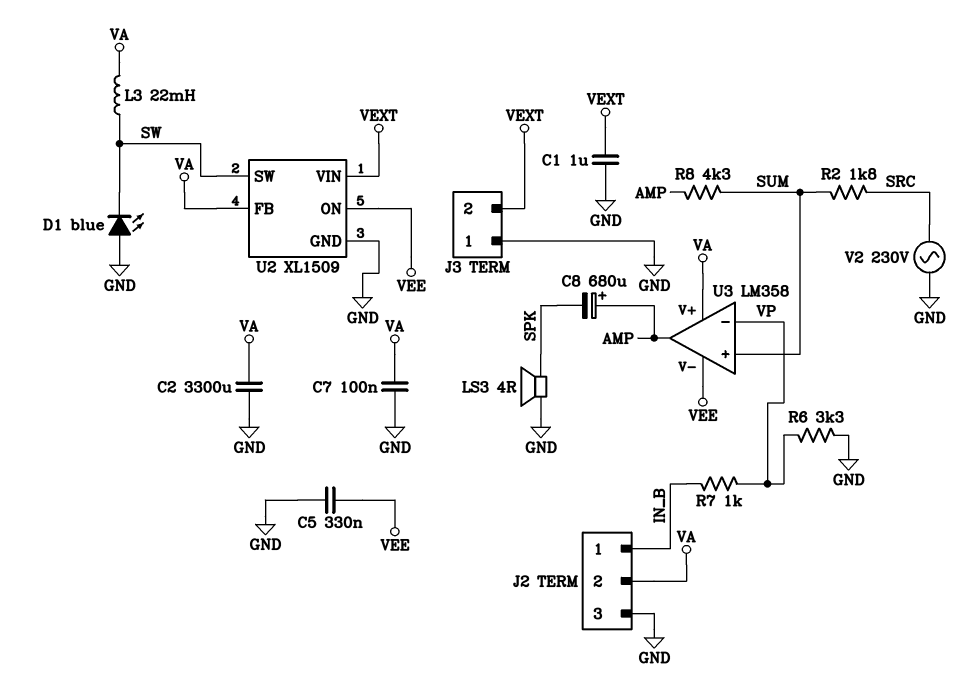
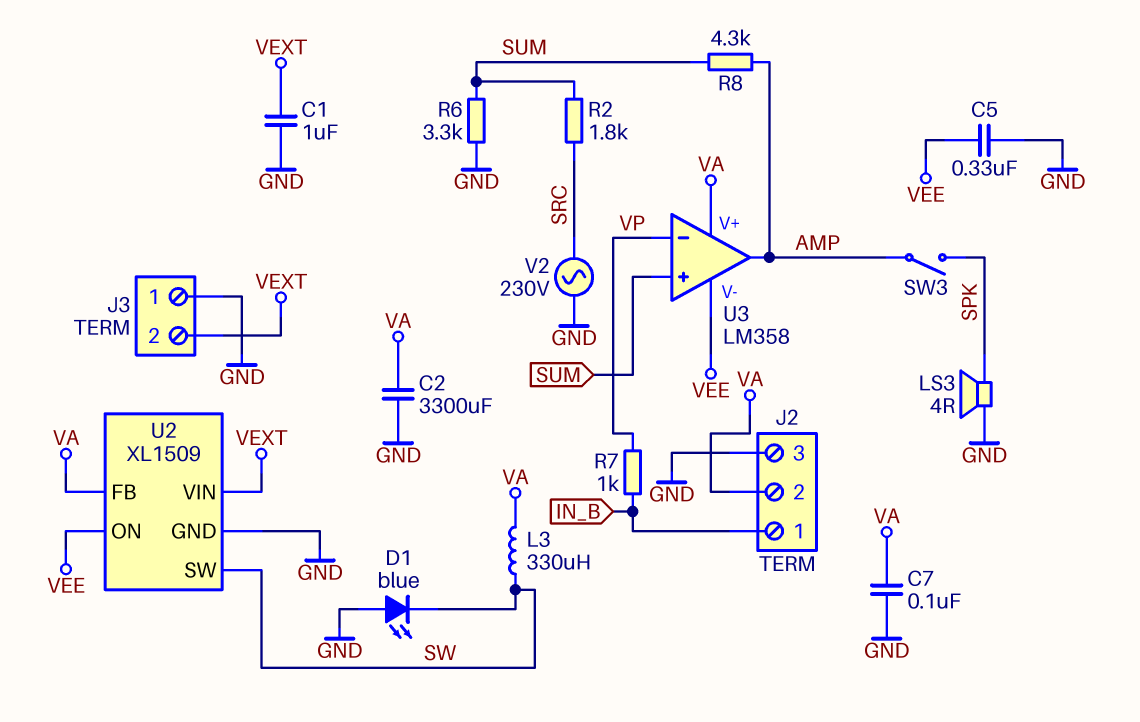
C8: 680uF (plus AMP, minus SPK) -> none
L3: 22mH (SW, VA) -> 330uH (SW, VA)
R6: 3.3k (GND, VP) -> 3.3k (GND, SUM)
SW3: none -> switch (AMP, SPK)

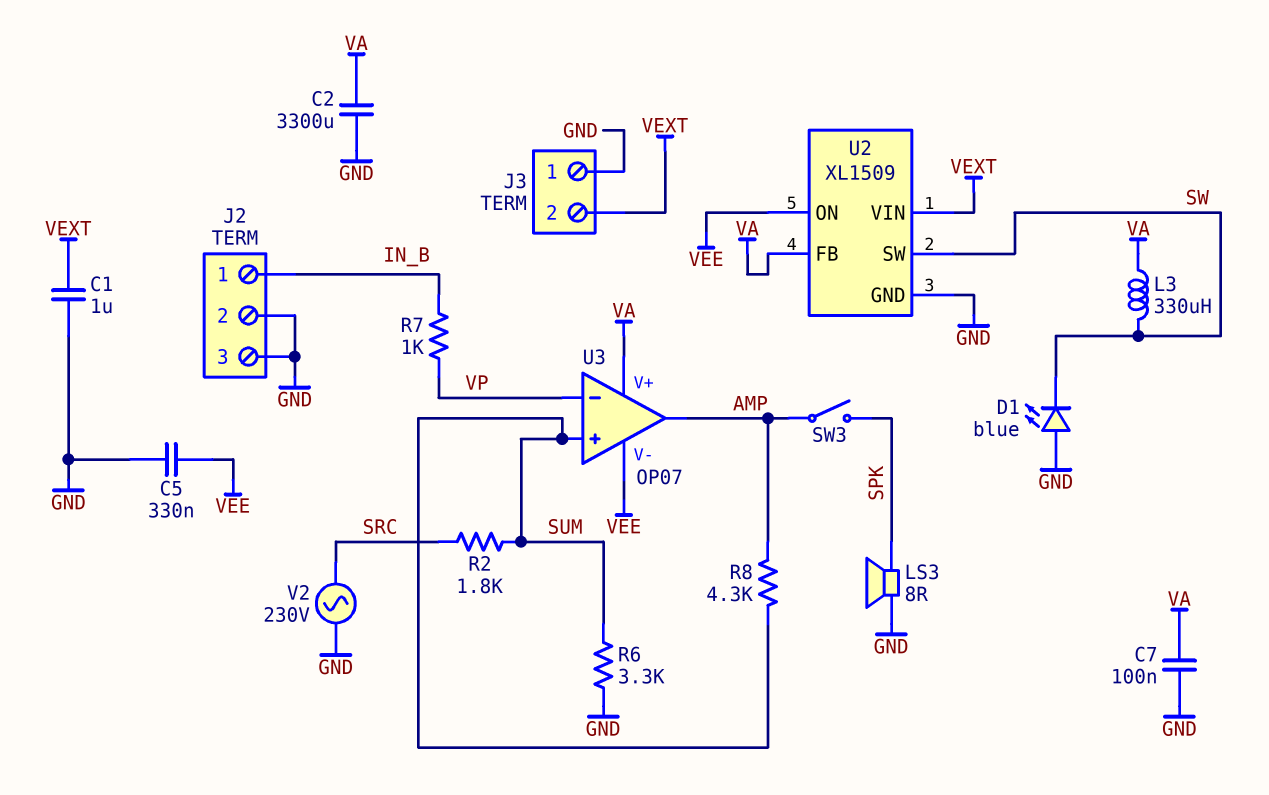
J2 pin 2: VA -> GND
LS3: speaker 4R (GND, SPK) -> speaker 8R (GND, SPK)
U3: LM358 -> OP07

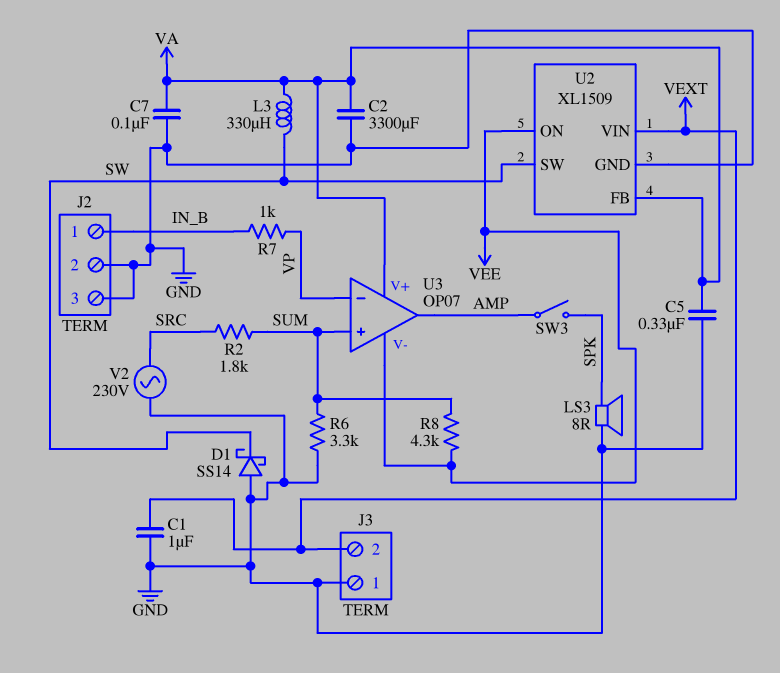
C5: 330nF (GND, VEE) -> 330nF (GND, VA)
D1: LED blue (A GND, K SW) -> schottky SS14 (A GND, K SW)
R8: 4.3k (AMP, SUM) -> 4.3k (SUM, VEE)

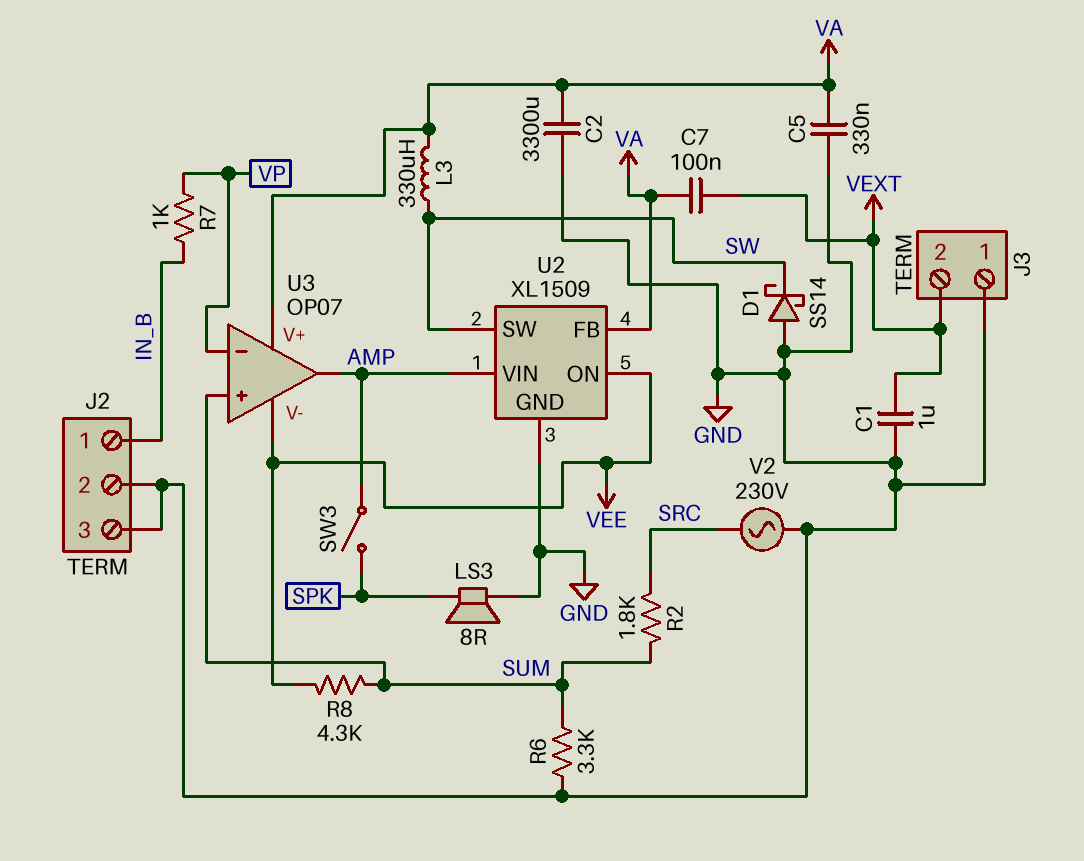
C7: 100nF (GND, VA) -> 100nF (VA, VEXT)
U2 pin VIN: VEXT -> AMP

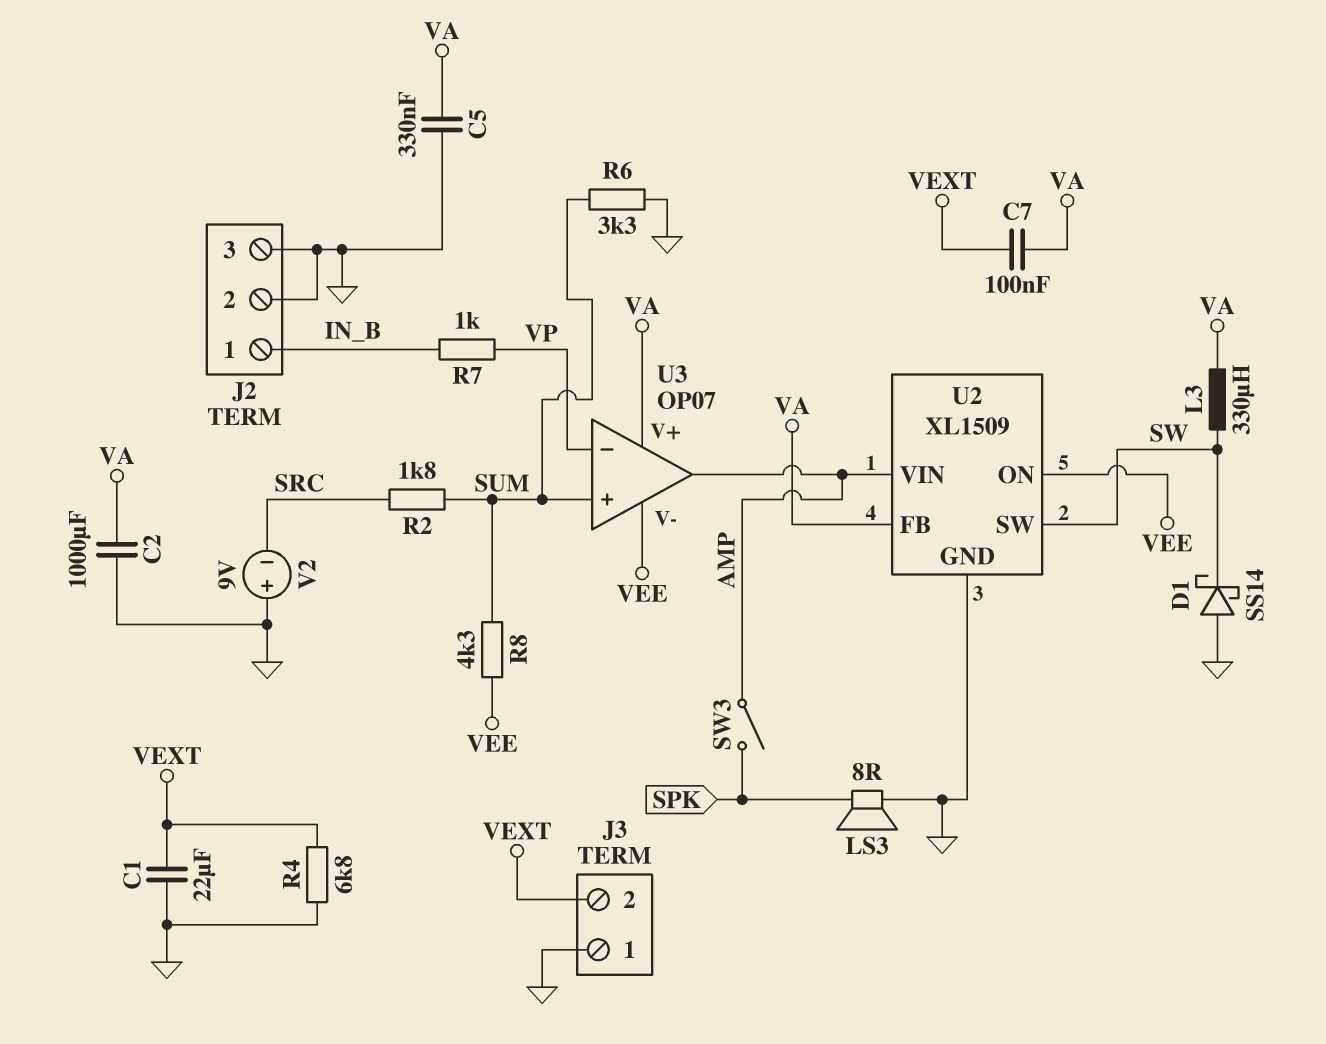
C1: 1uF (GND, VEXT) -> 22uF (GND, VEXT)
C2: 3300uF (GND, VA) -> 1000uF (GND, VA)
R4: none -> 6.8k (GND, VEXT)
V2: AC 230V (GND, SRC) -> 9V (plus GND, minus SRC)

